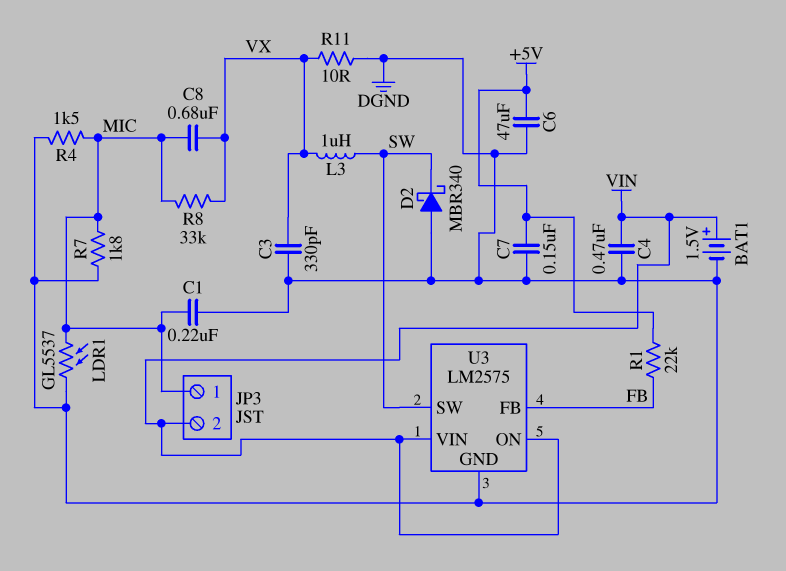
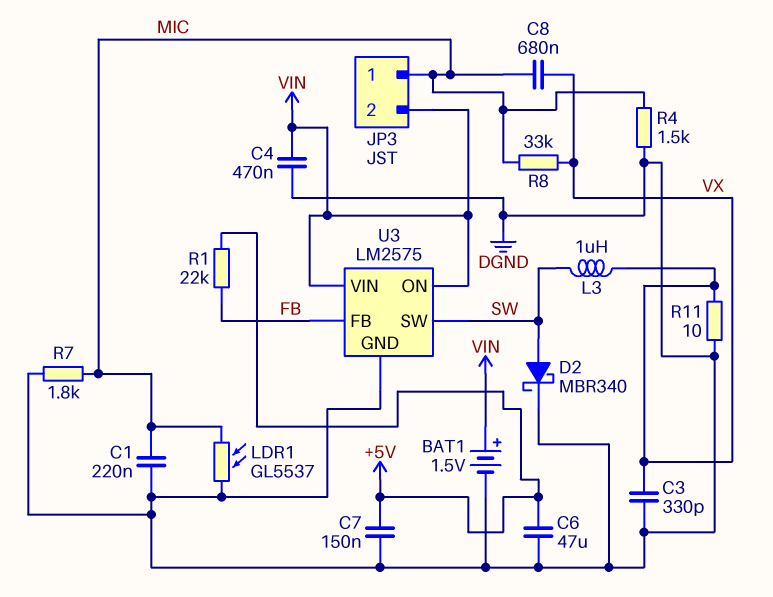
D2: schottky MBR340 (A DGND, K SW) -> schottky MBR340 (A SW, K DGND)

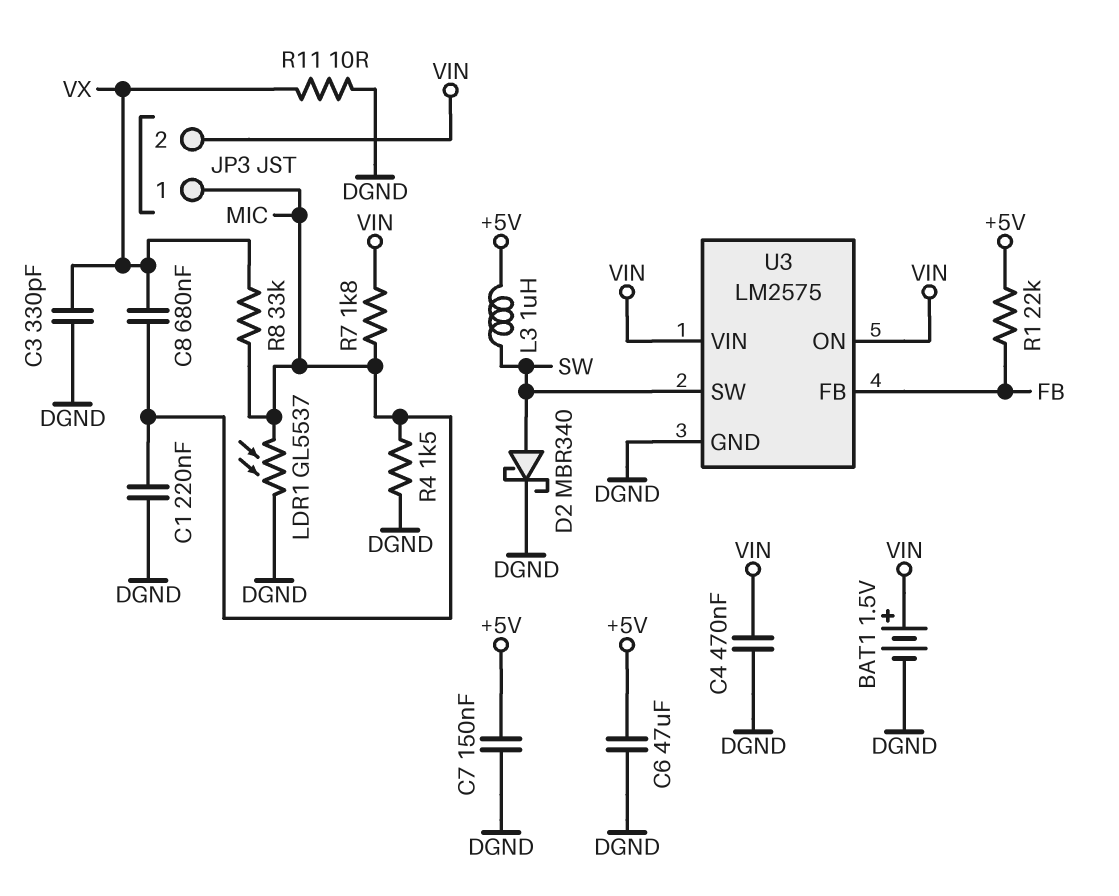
L3: 1uH (SW, VX) -> 1uH (+5V, SW)
R7: 1.8k (DGND, MIC) -> 1.8k (MIC, VIN)

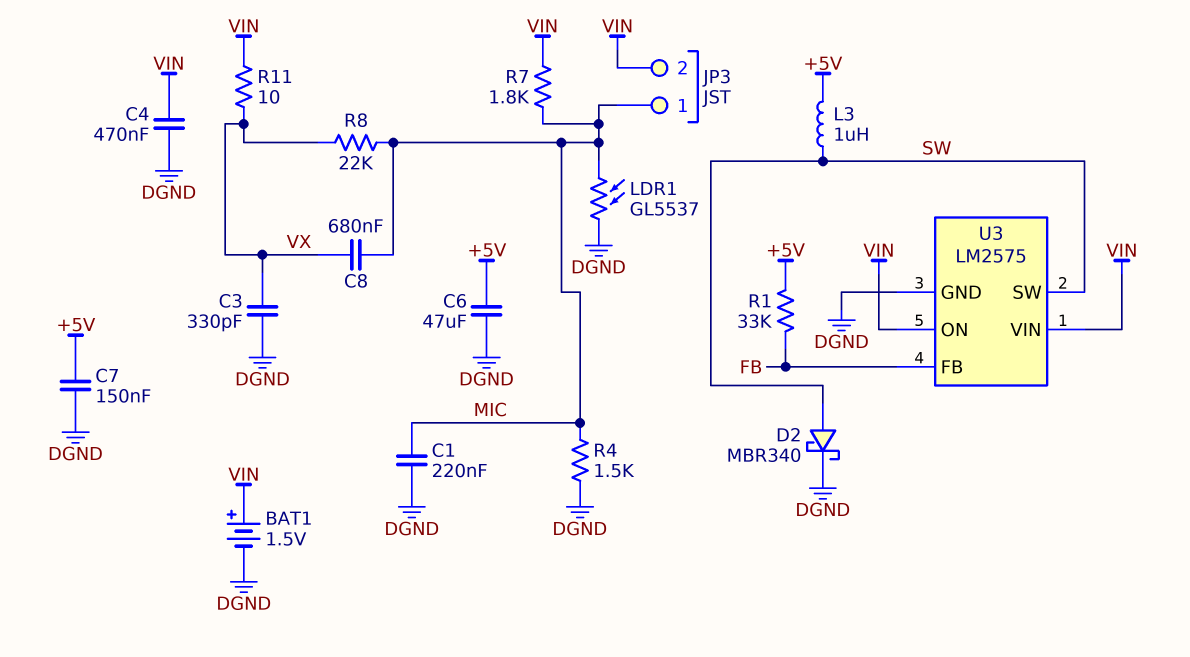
R1: 22k (+5V, FB) -> 33k (+5V, FB)
R8: 33k (MIC, VX) -> 22k (MIC, VX)
R11: 10 (DGND, VX) -> 10 (VIN, VX)

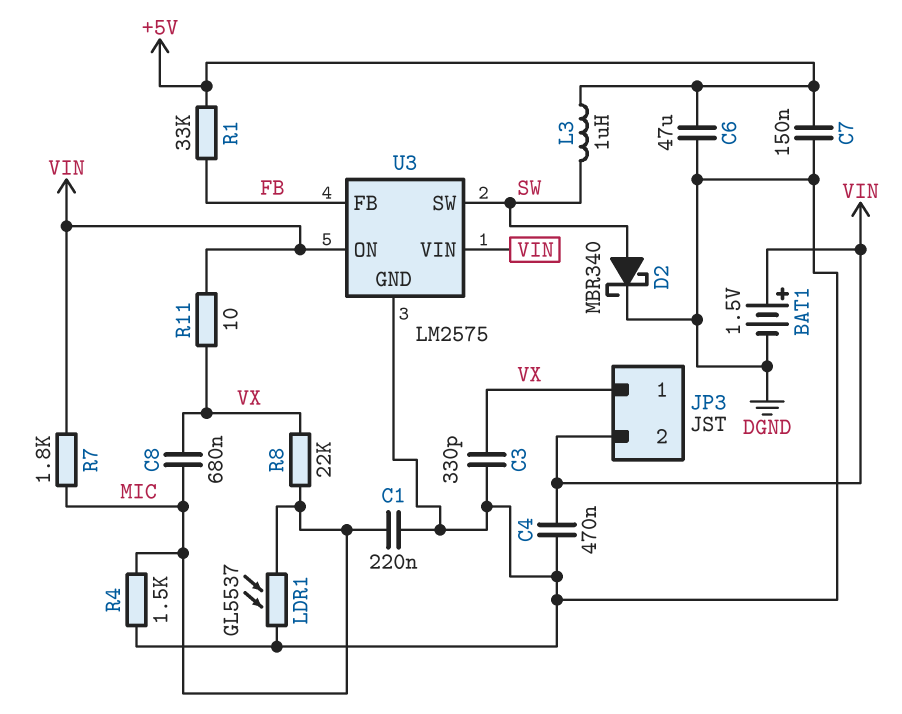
JP3 pin 1: MIC -> VX

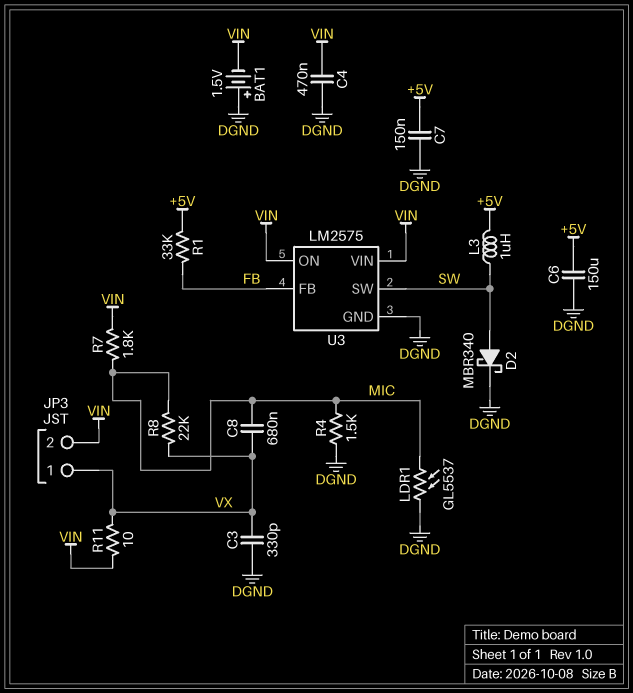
BAT1: 1.5V (plus VIN, minus DGND) -> 1.5V (plus DGND, minus VIN)
C1: 220nF (DGND, MIC) -> none
C6: 47uF (+5V, DGND) -> 150uF (+5V, DGND)

